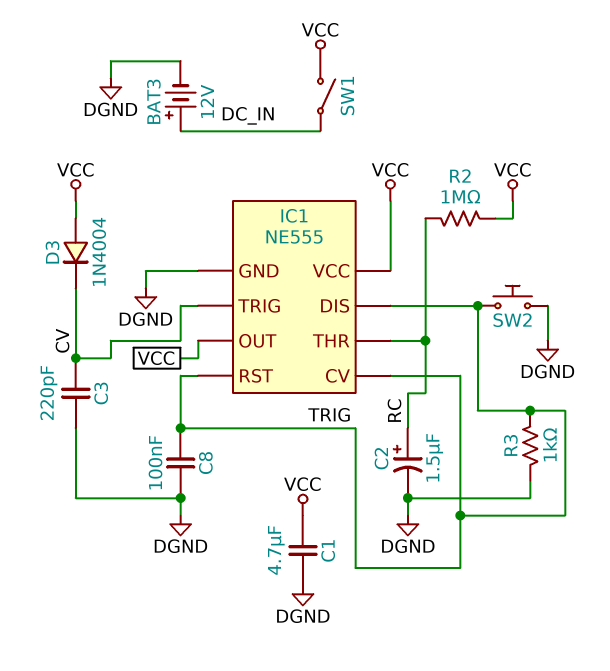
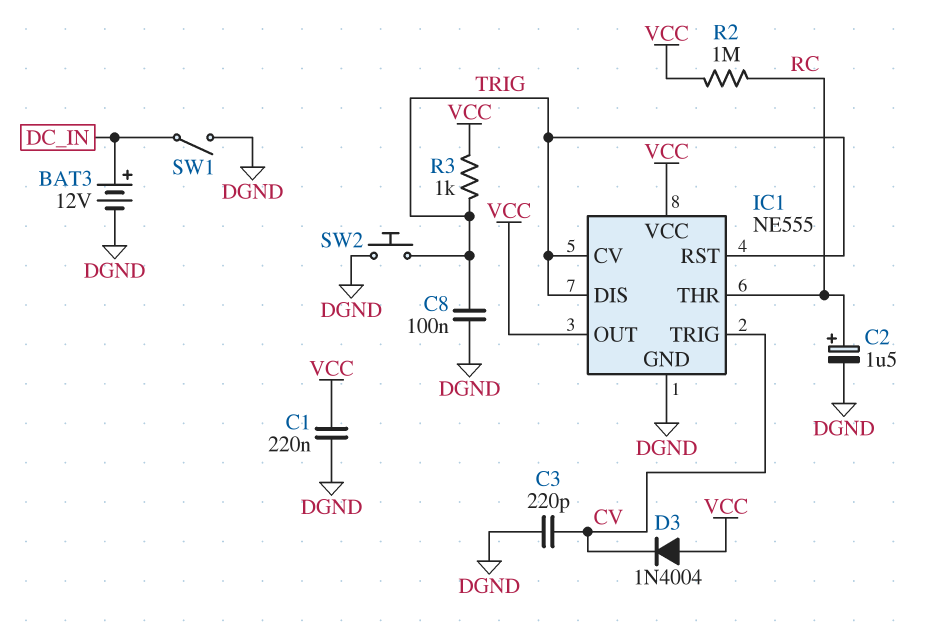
C1: 4.7uF (DGND, VCC) -> 220nF (DGND, VCC)
R3: 1k (DGND, TRIG) -> 1k (TRIG, VCC)
SW1: switch (DC_IN, VCC) -> switch (DC_IN, DGND)

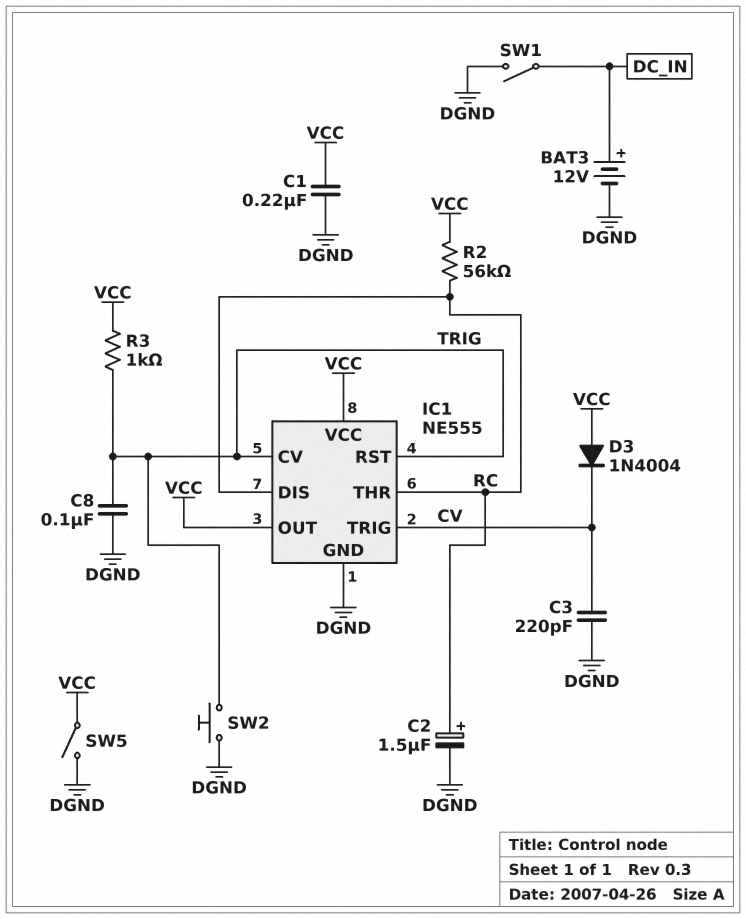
IC1 pin DIS: TRIG -> RC
R2: 1M (RC, VCC) -> 56k (RC, VCC)
SW5: none -> switch (DGND, VCC)

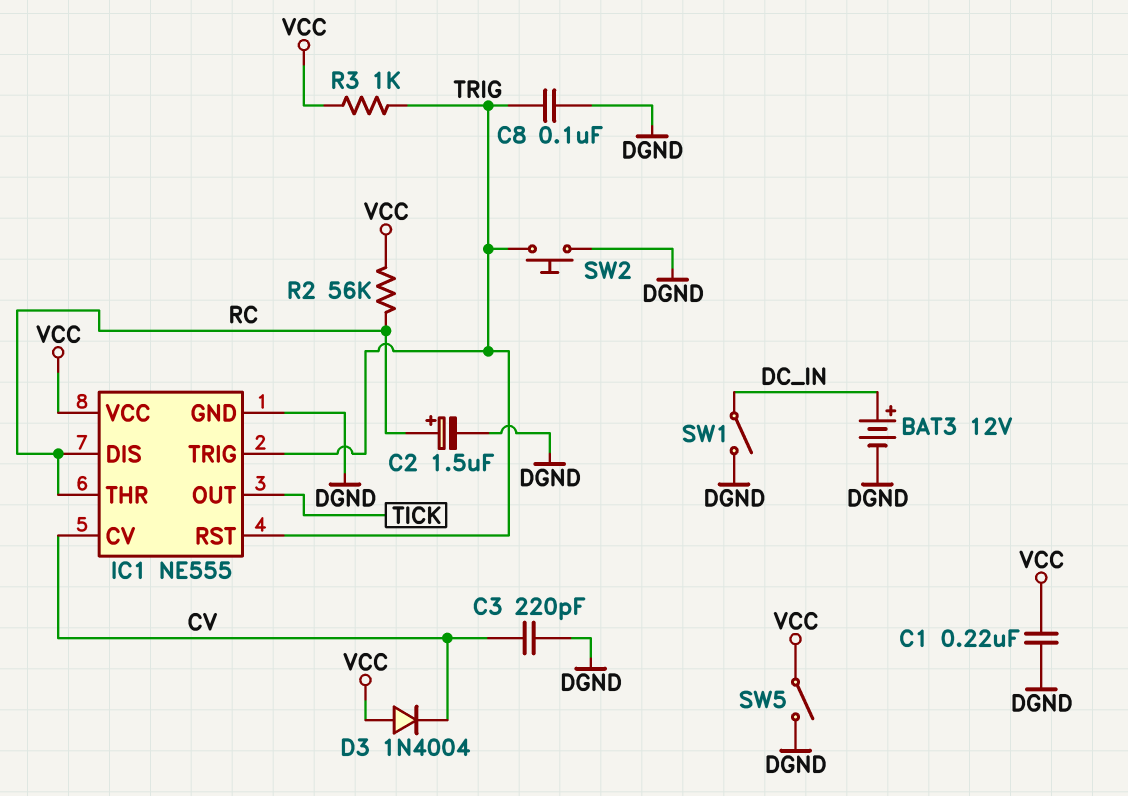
IC1 pin CV: TRIG -> CV
IC1 pin OUT: VCC -> TICK
IC1 pin TRIG: CV -> TRIG

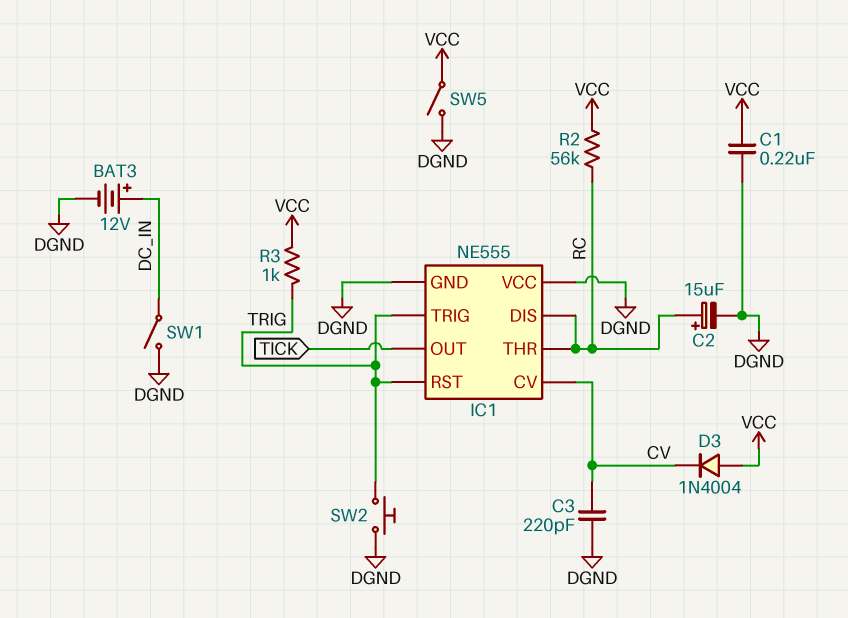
C2: 1.5uF (plus RC, minus DGND) -> 15uF (plus RC, minus DGND)
C8: 100nF (DGND, TRIG) -> none
IC1 pin VCC: VCC -> DGND

